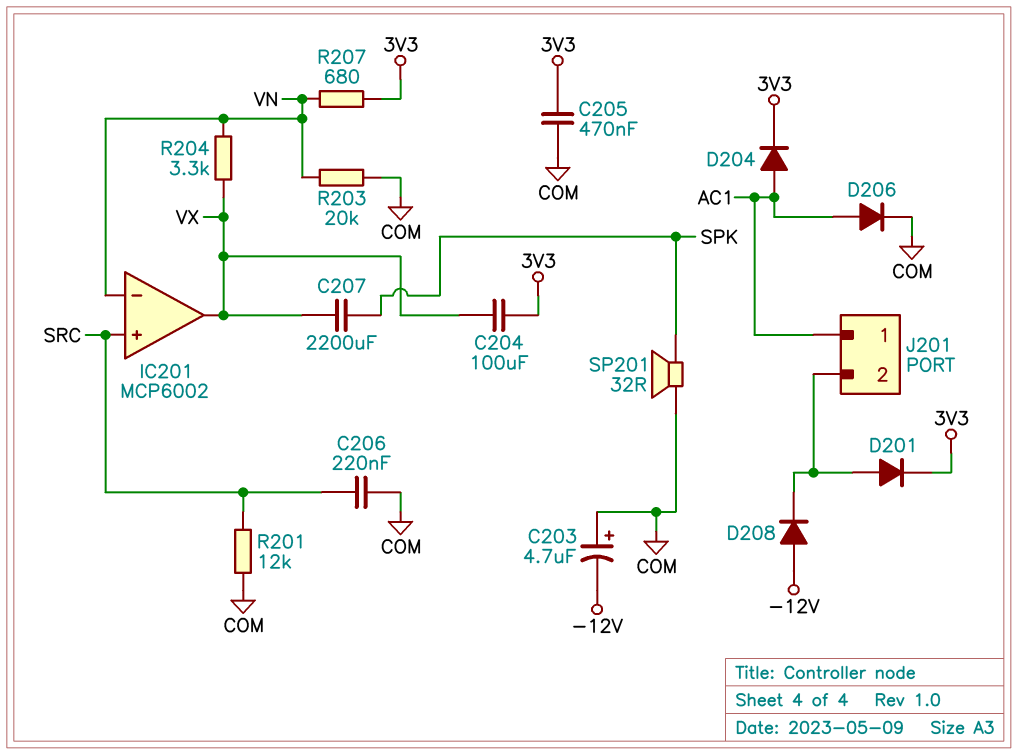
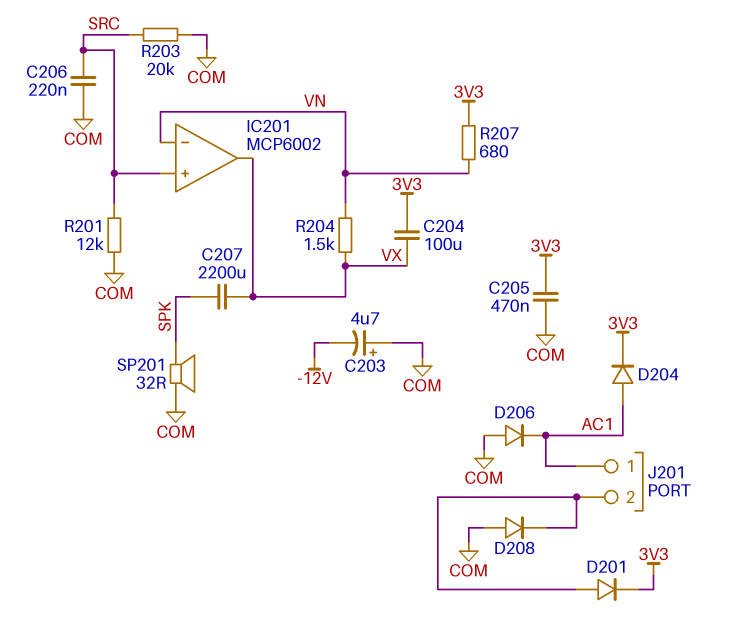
D206: diode (A AC1, K COM) -> diode (A COM, K AC1)
D208: diode (A -12V, K J201/2) -> diode (A COM, K J201/2)
R203: 20k (COM, VN) -> 20k (COM, SRC)
R204: 3.3k (VN, VX) -> 1.5k (VN, VX)

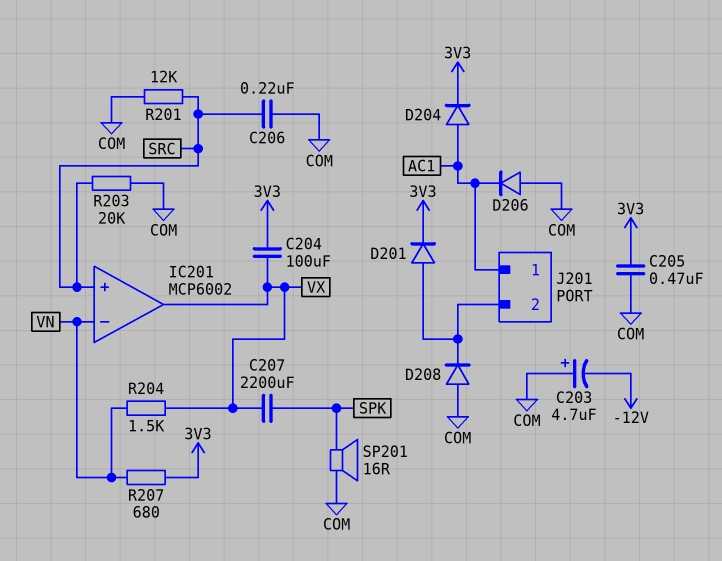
SP201: speaker 32R (COM, SPK) -> speaker 16R (COM, SPK)

